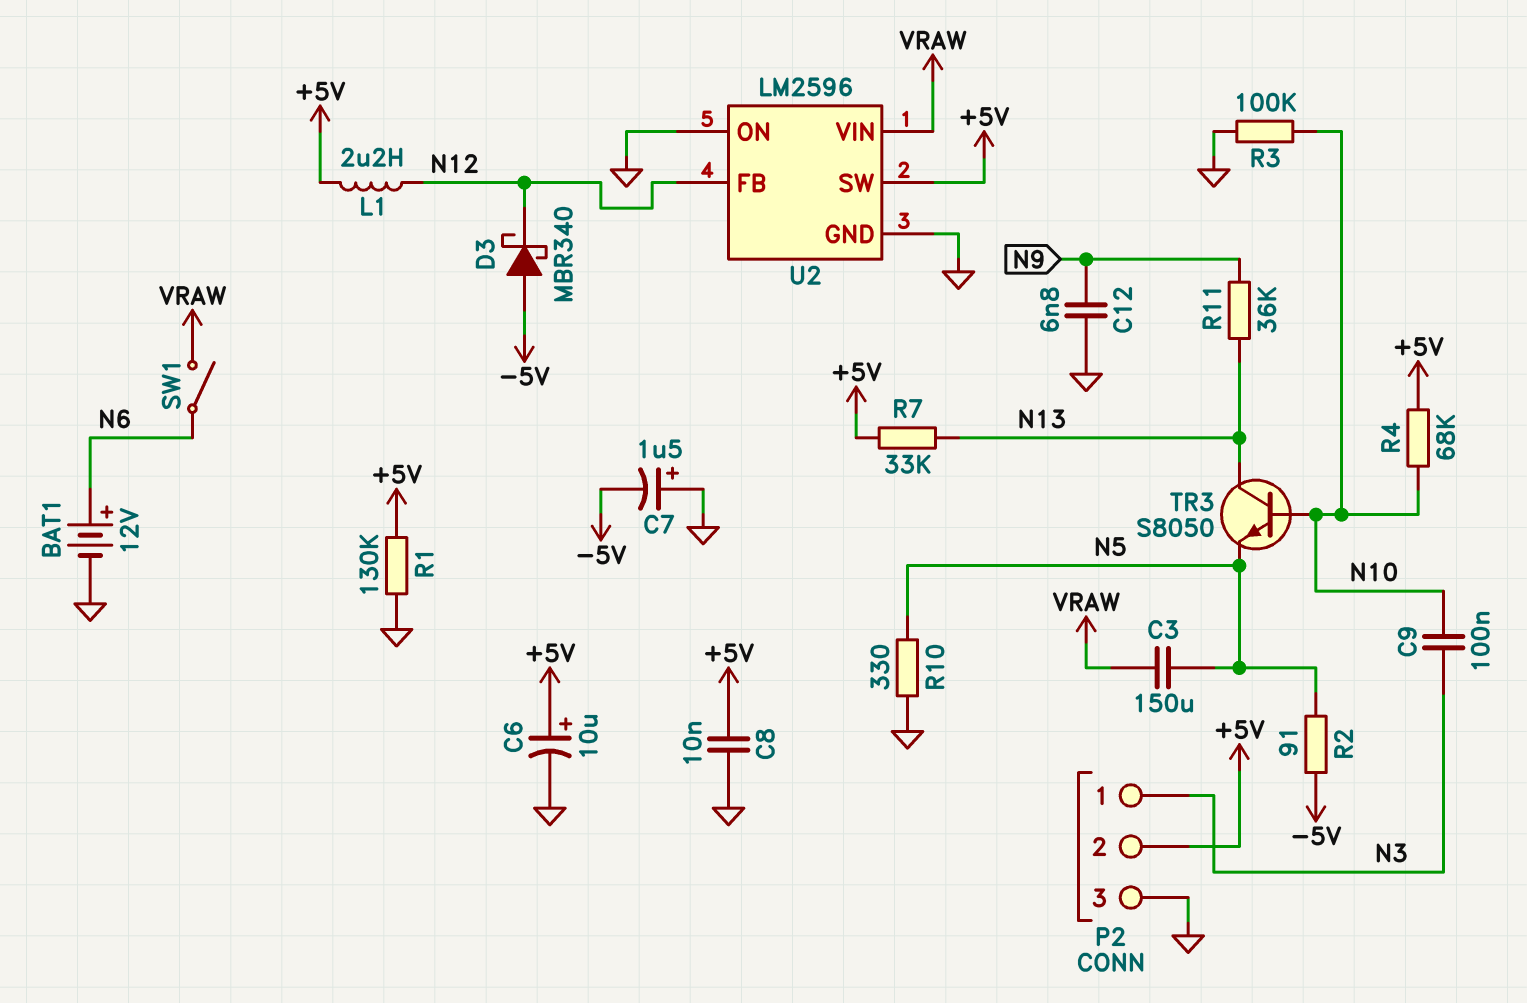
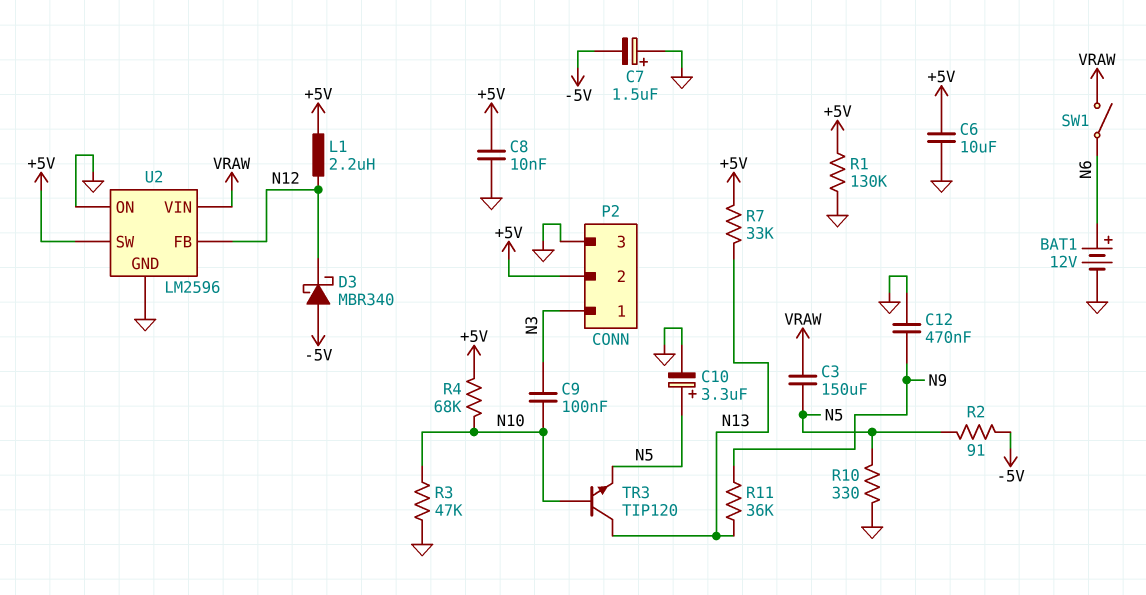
C6: 10uF (plus +5V, minus GND) -> 10uF (+5V, GND)
C10: none -> 3.3uF (plus N5, minus GND)
C12: 6.8nF (GND, N9) -> 470nF (GND, N9)
R3: 100k (GND, N10) -> 47k (GND, N10)
TR3: NPN S8050 (B N10, C N13, E N5) -> NPN TIP120 (B N10, C N13, E N5)

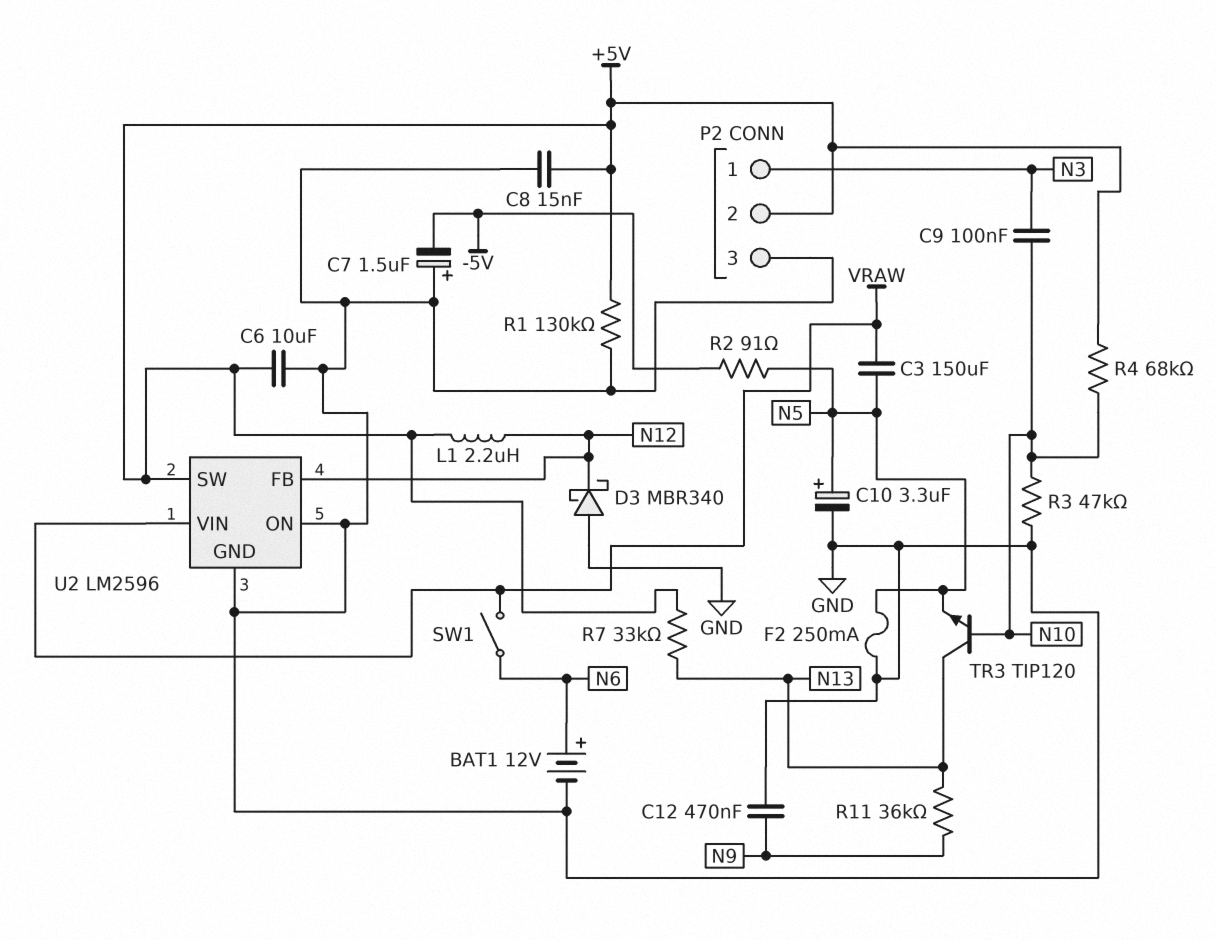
C8: 10nF (+5V, GND) -> 15nF (+5V, GND)
D3: schottky MBR340 (A -5V, K N12) -> schottky MBR340 (A GND, K N12)
F2: none -> 250mA (GND, N5)
R10: 330 (GND, N5) -> none

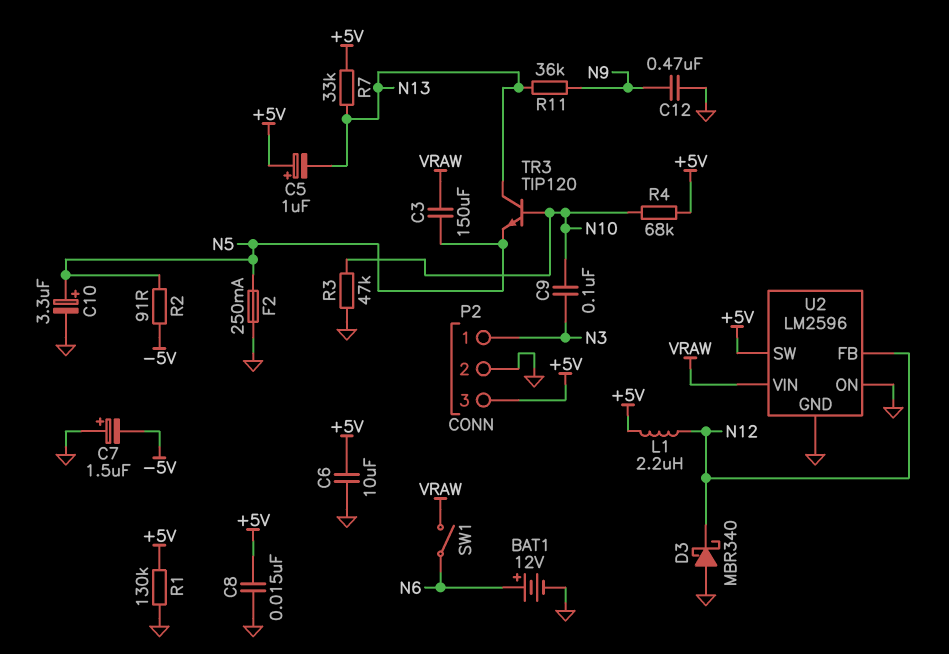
C5: none -> 1uF (plus +5V, minus N13)
P2 pin 2: +5V -> GND
P2 pin 3: GND -> +5V

